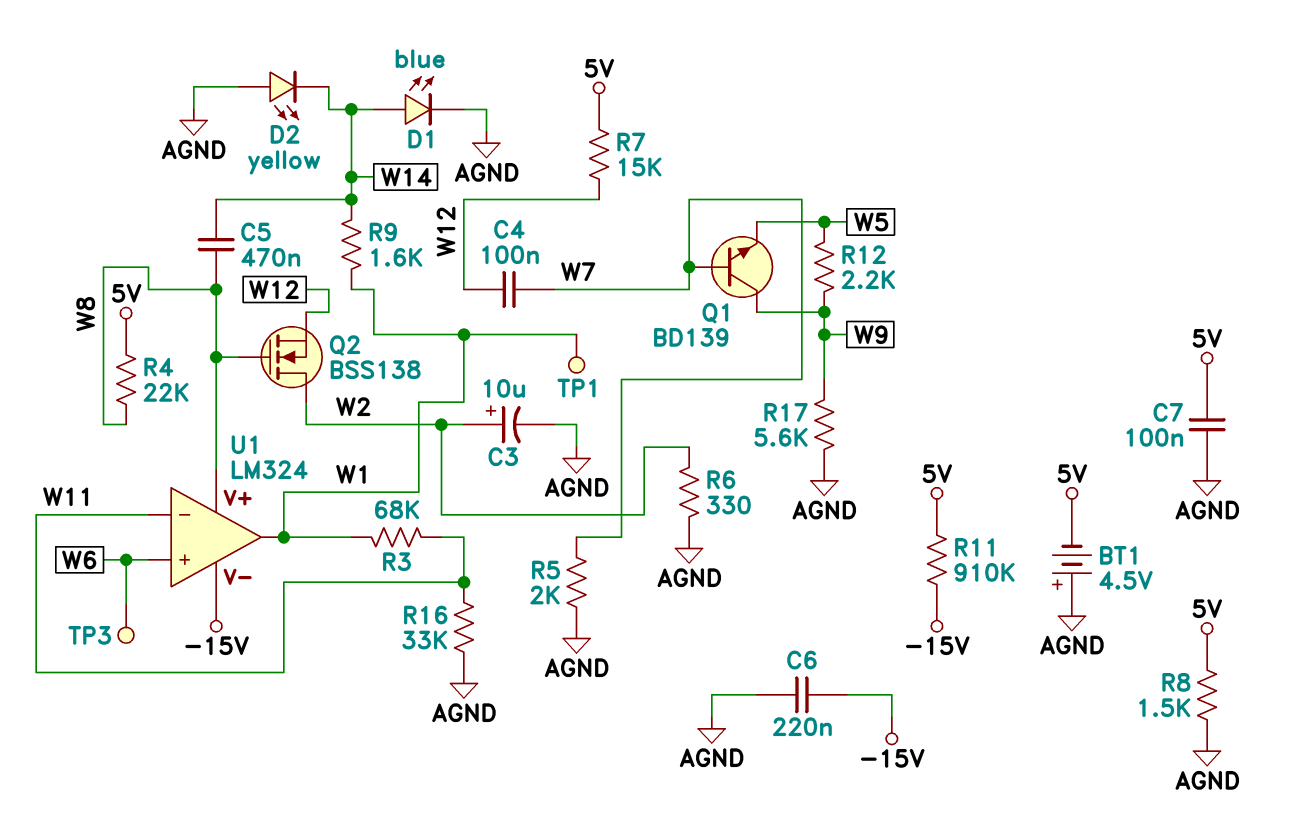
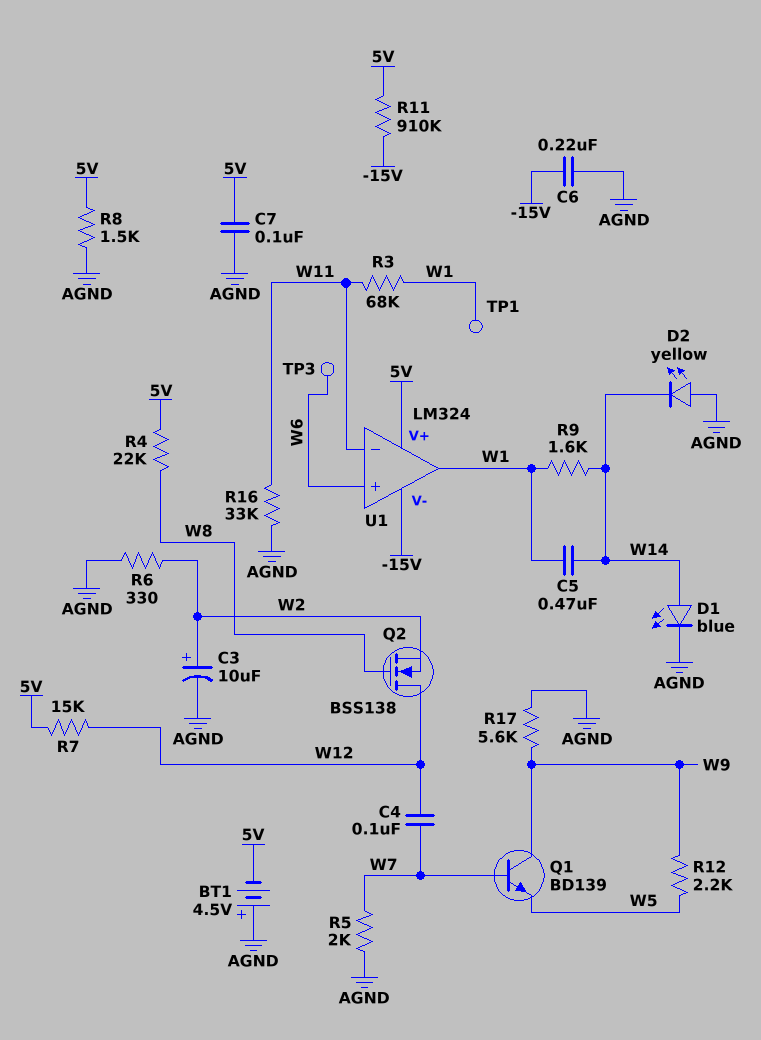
C5: 470nF (W8, W14) -> 470nF (W1, W14)
Q2: NMOS BSS138 (G W8, D W2, S W12) -> NMOS BSS138 (G W8, D W12, S W2)
U1 pin V+: W8 -> 5V

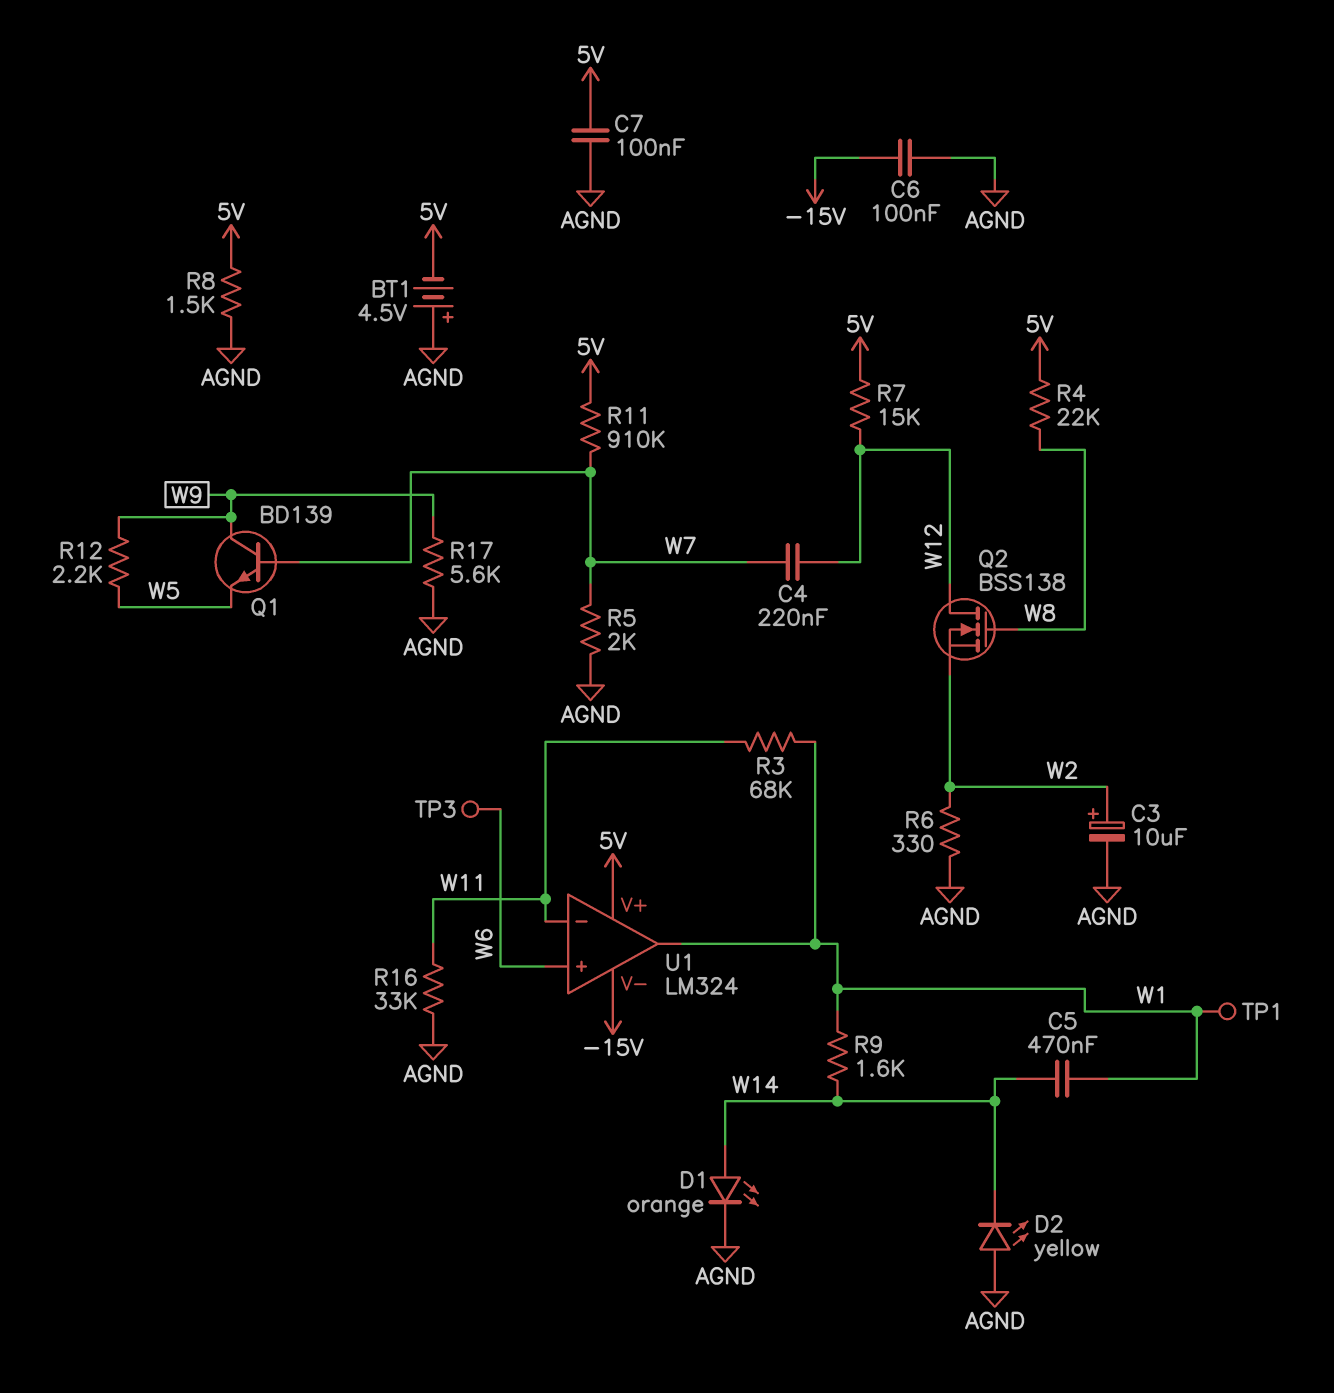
C4: 100nF (W7, W12) -> 220nF (W7, W12)
C6: 220nF (-15V, AGND) -> 100nF (-15V, AGND)
D1: LED blue (A W14, K AGND) -> LED orange (A W14, K AGND)
R11: 910k (-15V, 5V) -> 910k (5V, W7)

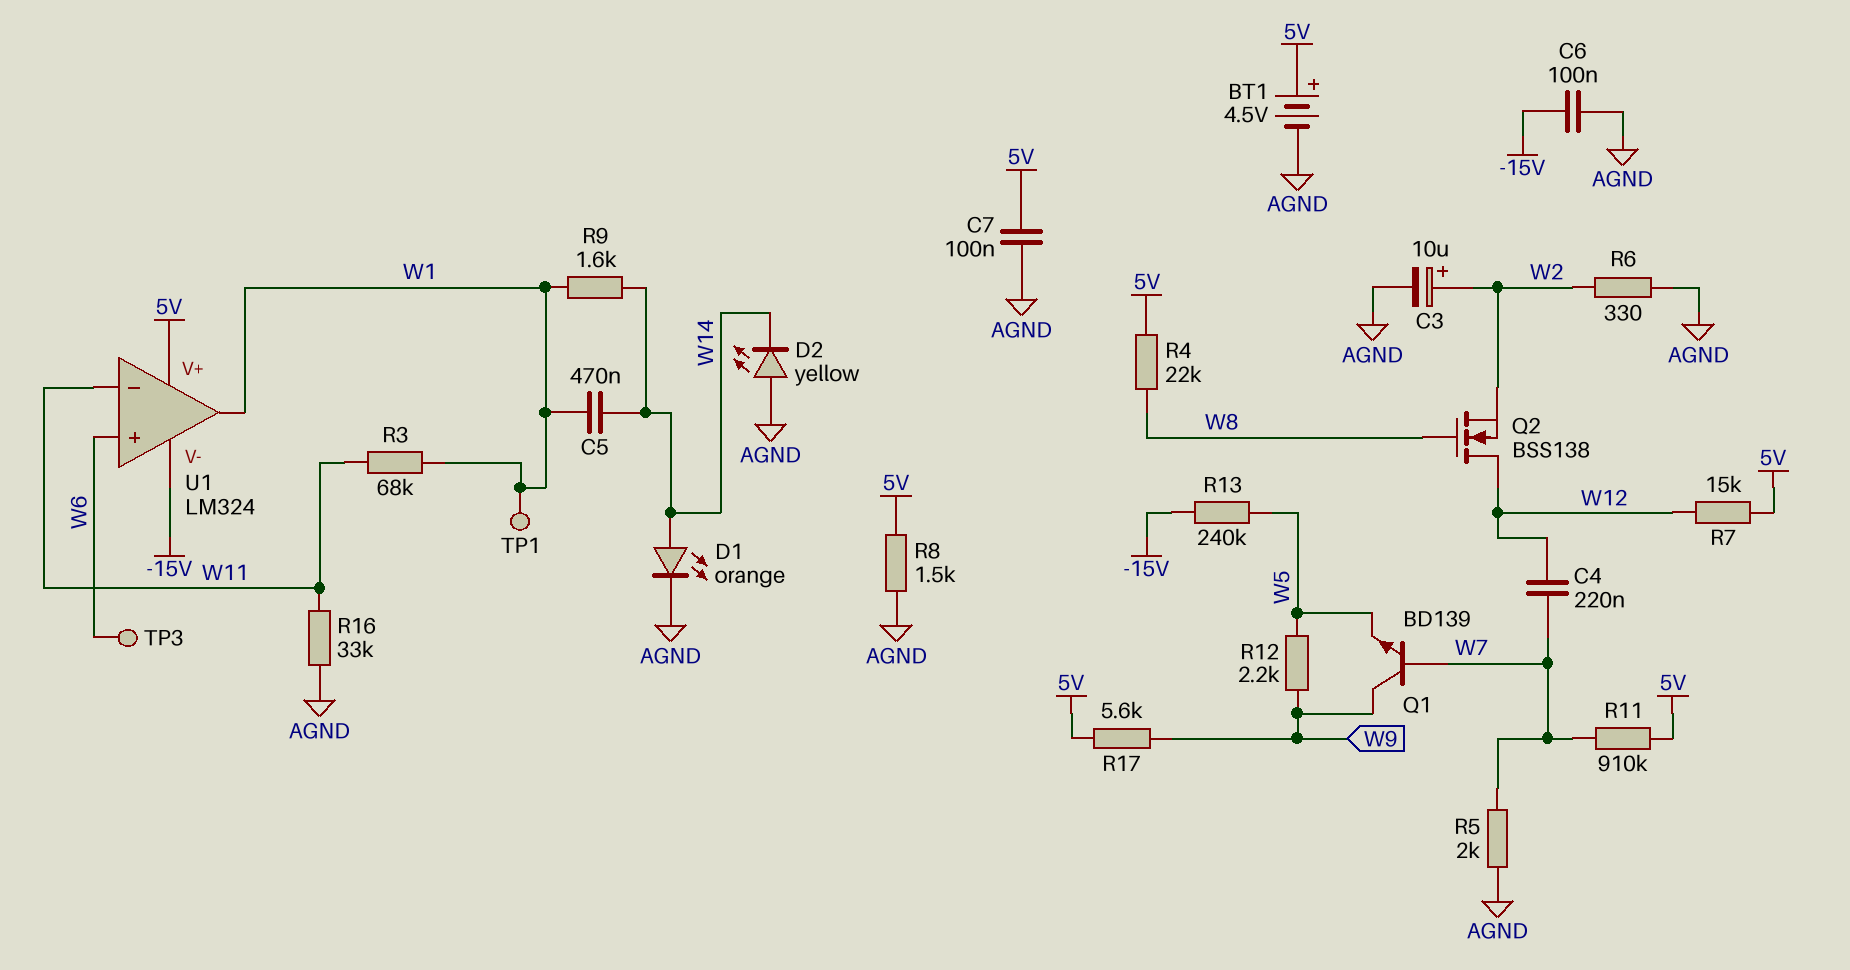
BT1: 4.5V (plus AGND, minus 5V) -> 4.5V (plus 5V, minus AGND)
R13: none -> 240k (-15V, W5)
R17: 5.6k (AGND, W9) -> 5.6k (5V, W9)

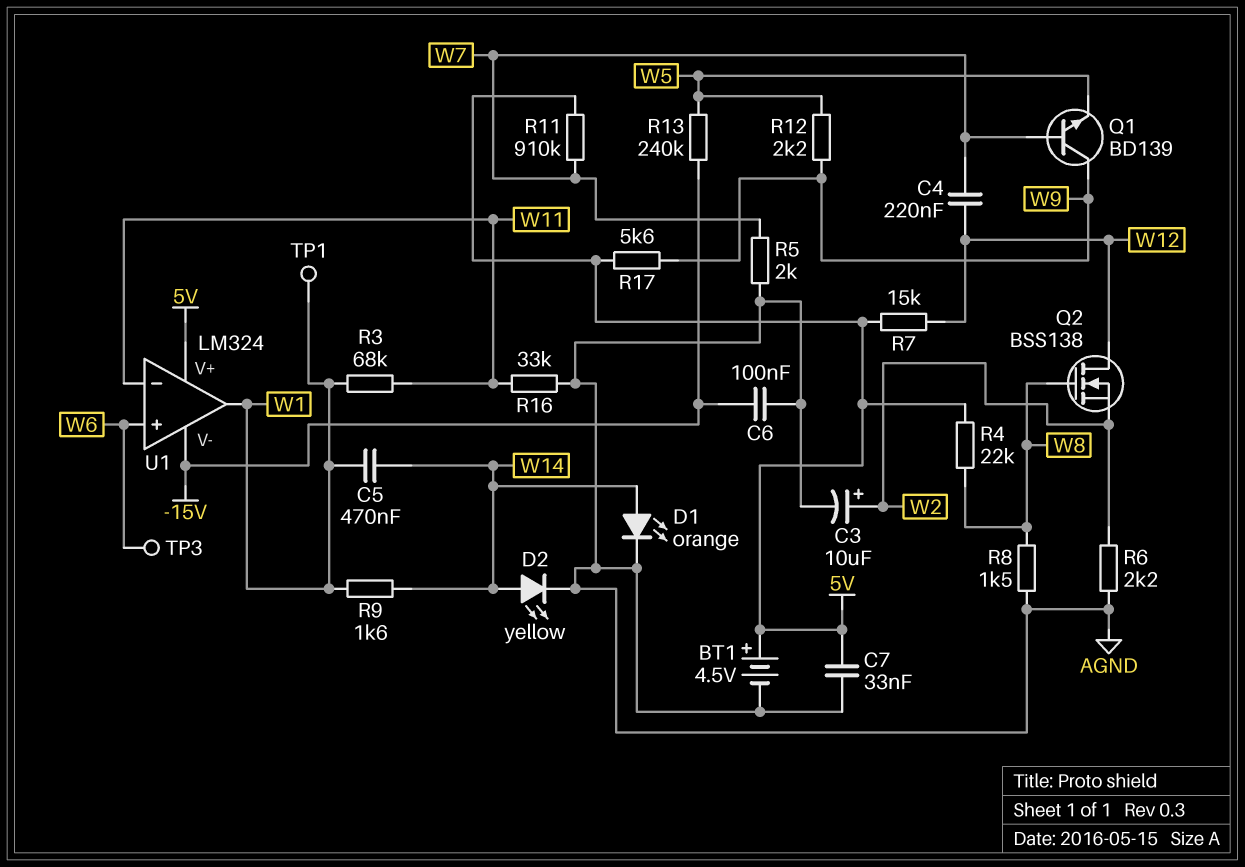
C7: 100nF (5V, AGND) -> 33nF (5V, AGND)
D2: LED yellow (A AGND, K W14) -> LED yellow (A W14, K AGND)
R6: 330 (AGND, W2) -> 2.2k (AGND, W2)
R8: 1.5k (5V, AGND) -> 1.5k (AGND, W8)

